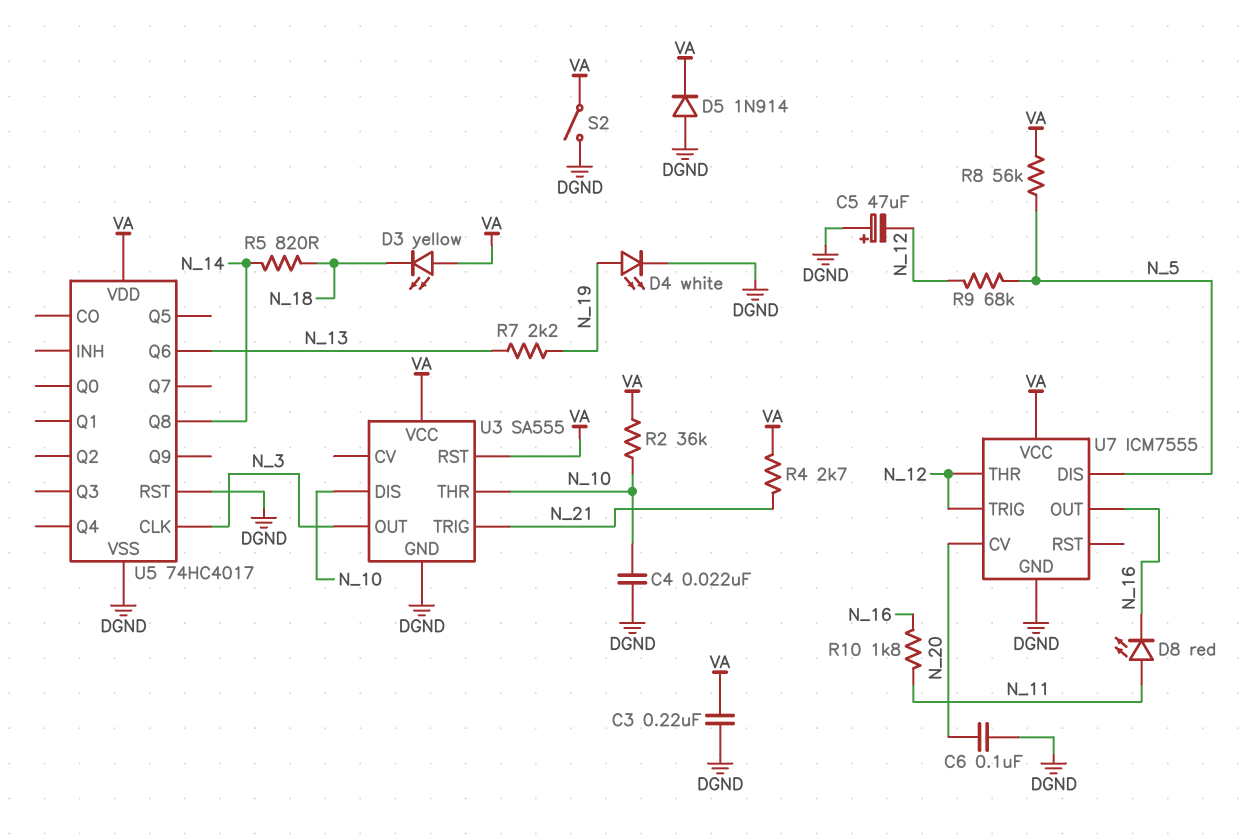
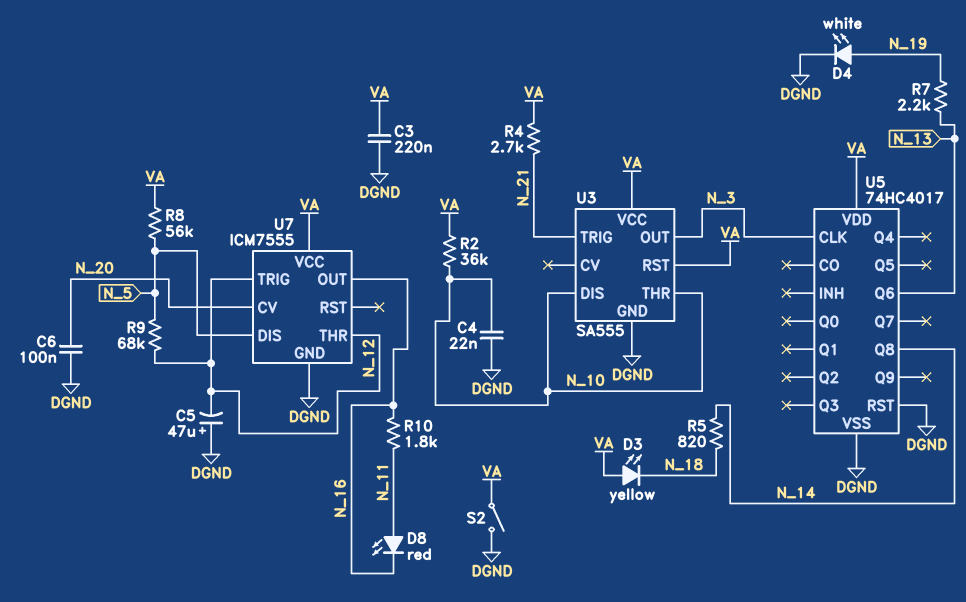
D5: diode 1N914 (A DGND, K VA) -> none

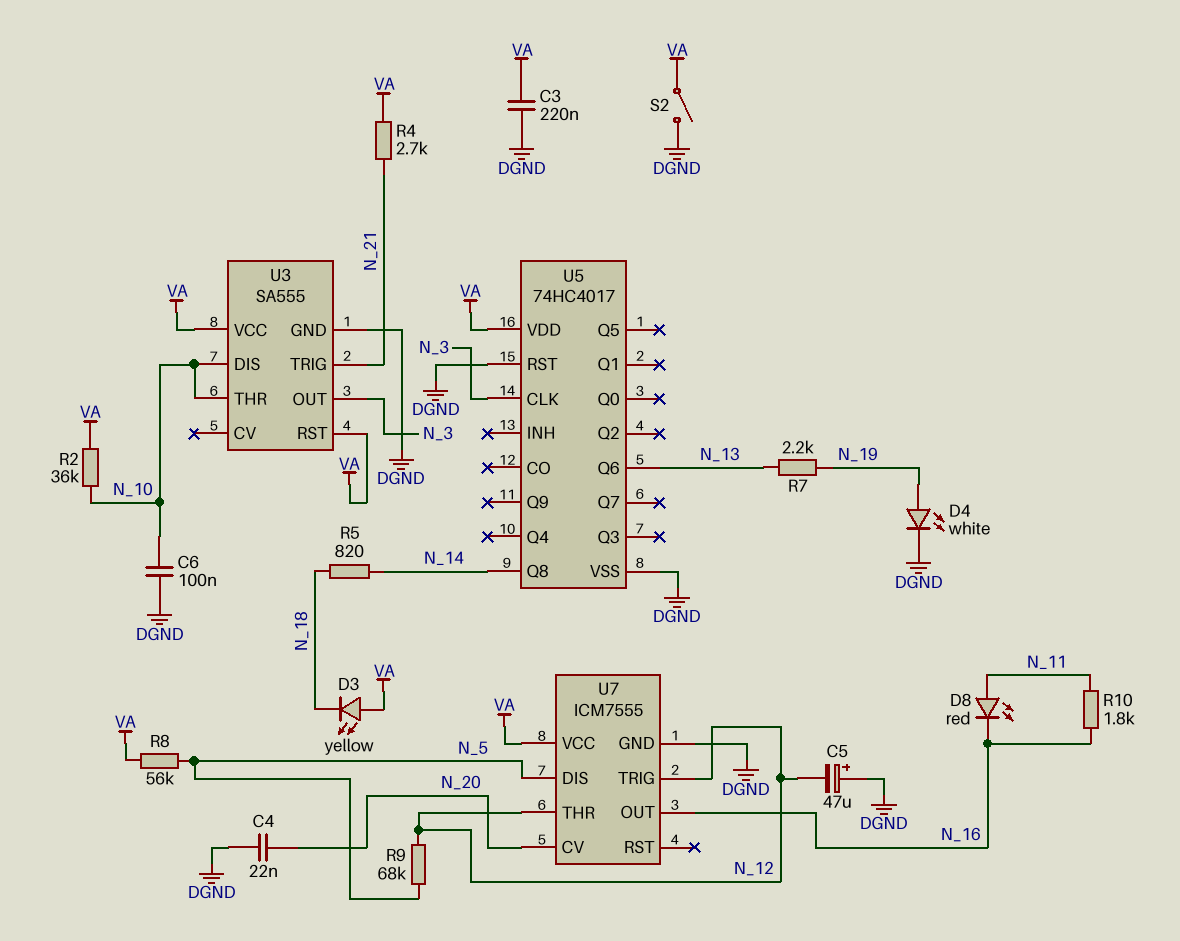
C4: 22nF (DGND, N_10) -> 22nF (DGND, N_20)
C6: 100nF (DGND, N_20) -> 100nF (DGND, N_10)

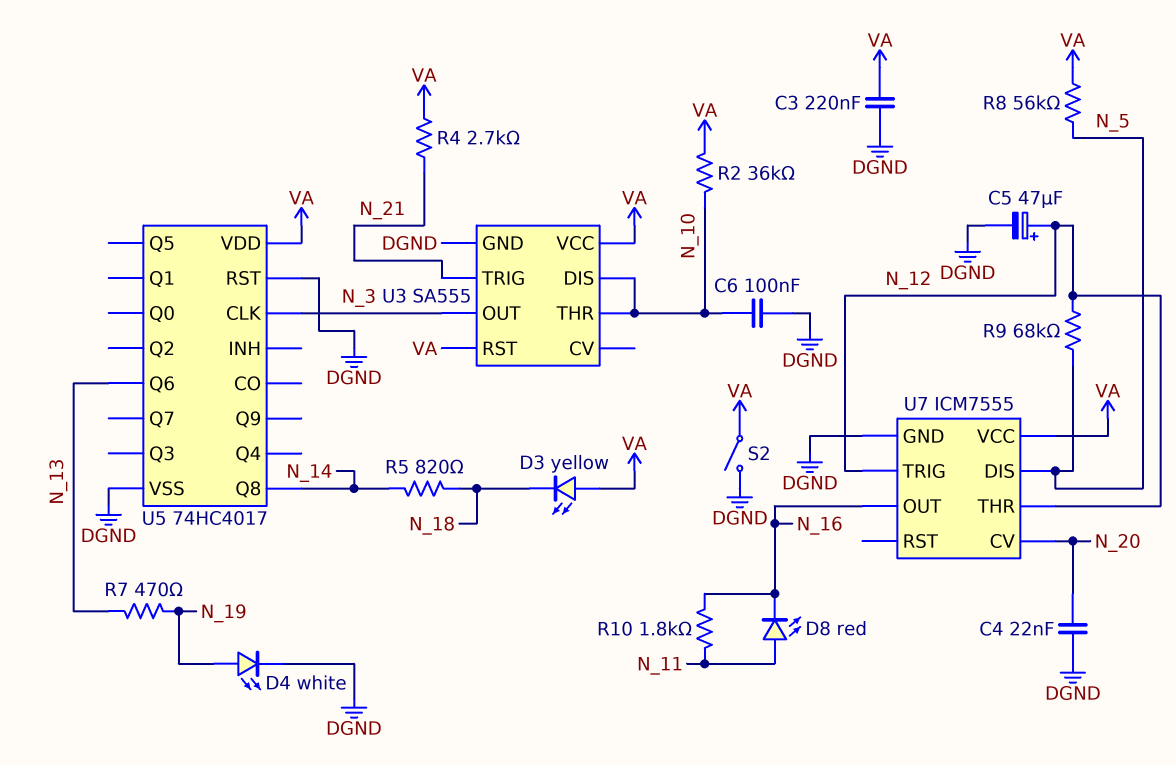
C5: 47uF (plus DGND, minus N_12) -> 47uF (plus N_12, minus DGND)
R7: 2.2k (N_13, N_19) -> 470 (N_13, N_19)

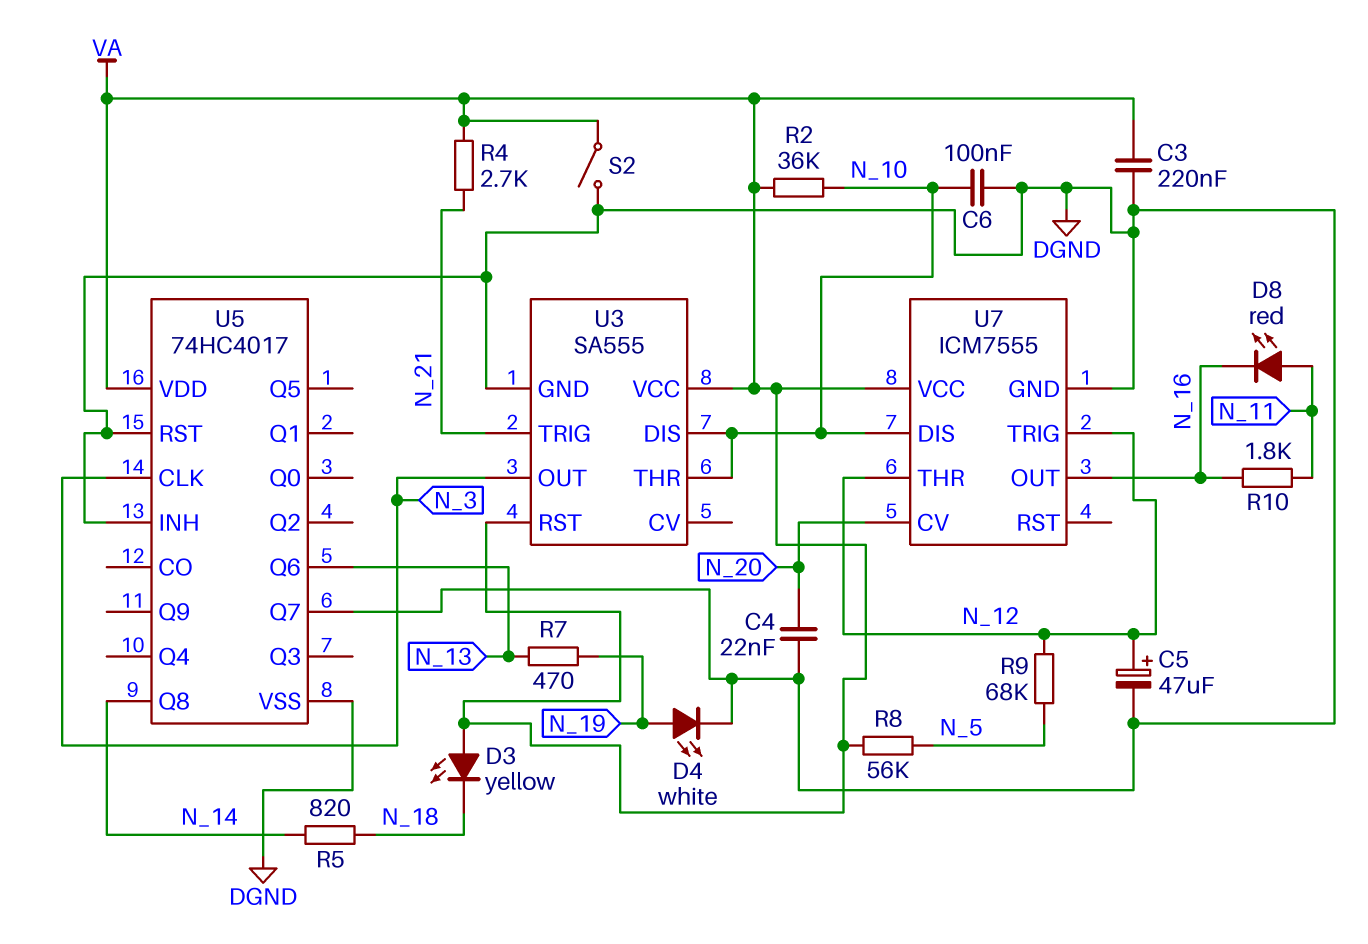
U5 pin INH: none -> DGND
U5 pin Q7: none -> DGND
U7 pin DIS: N_5 -> N_10

